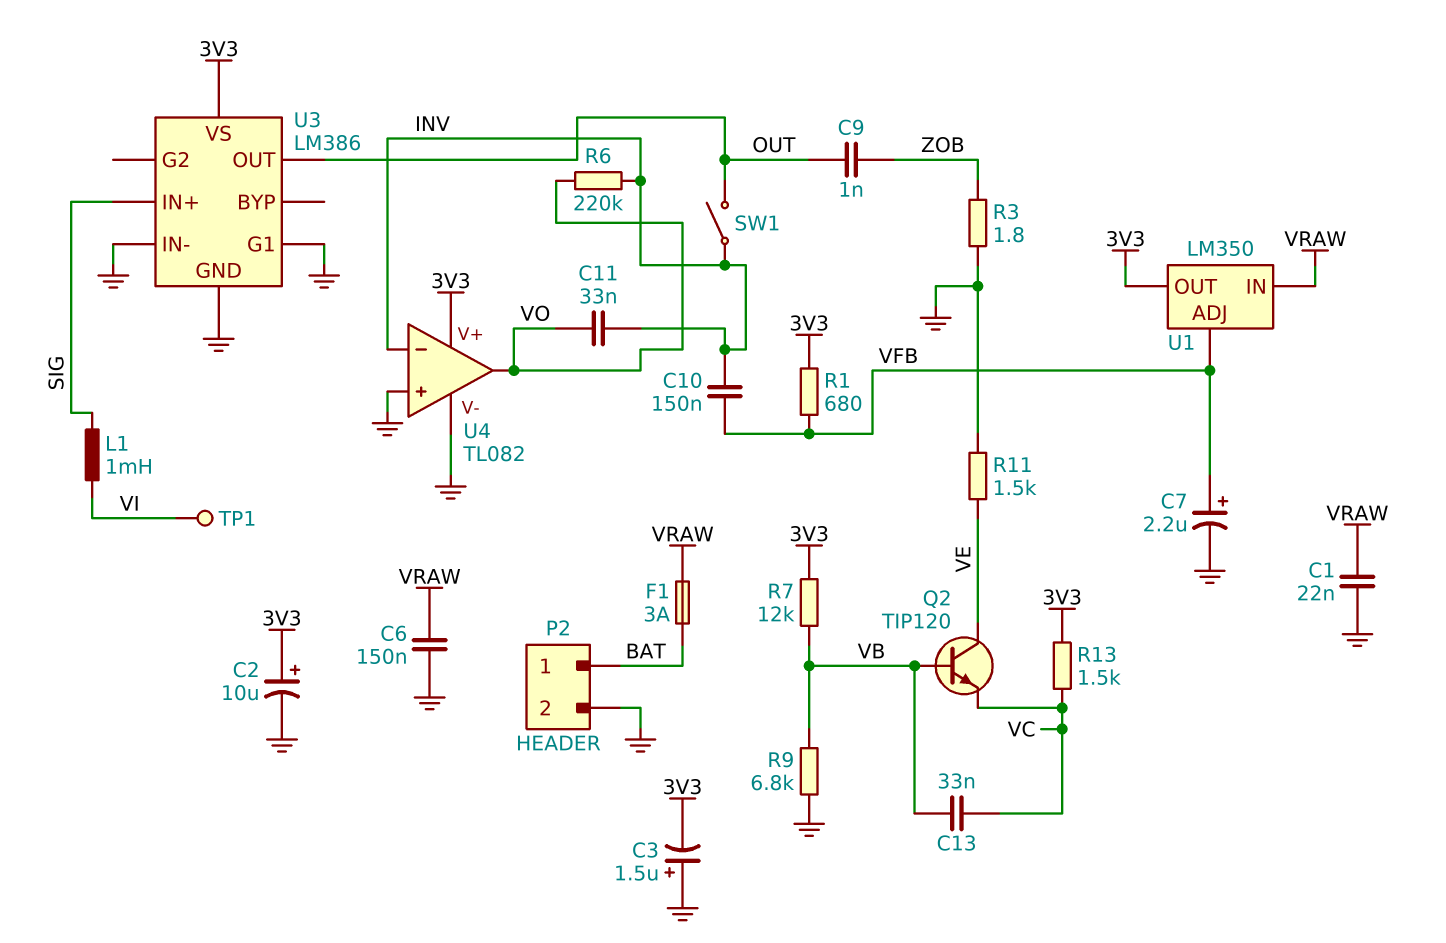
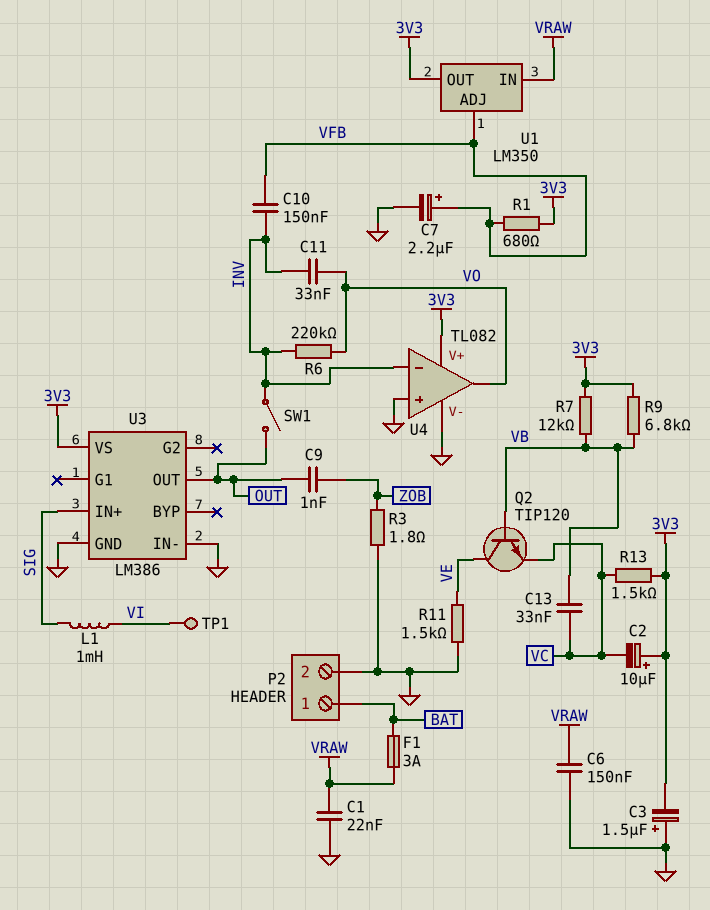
C2: 10uF (plus 3V3, minus GND) -> 10uF (plus 3V3, minus VC)
R9: 6.8k (GND, VB) -> 6.8k (3V3, VB)
U3 pin G1: GND -> none

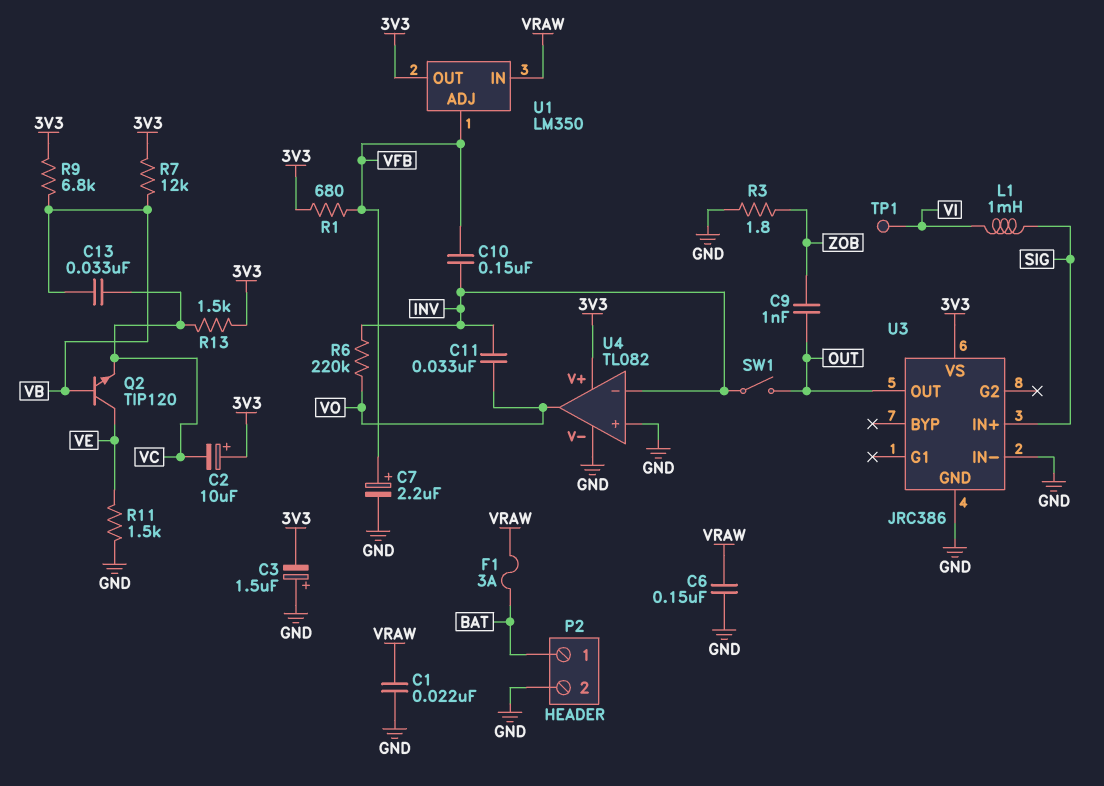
U3: LM386 -> JRC386

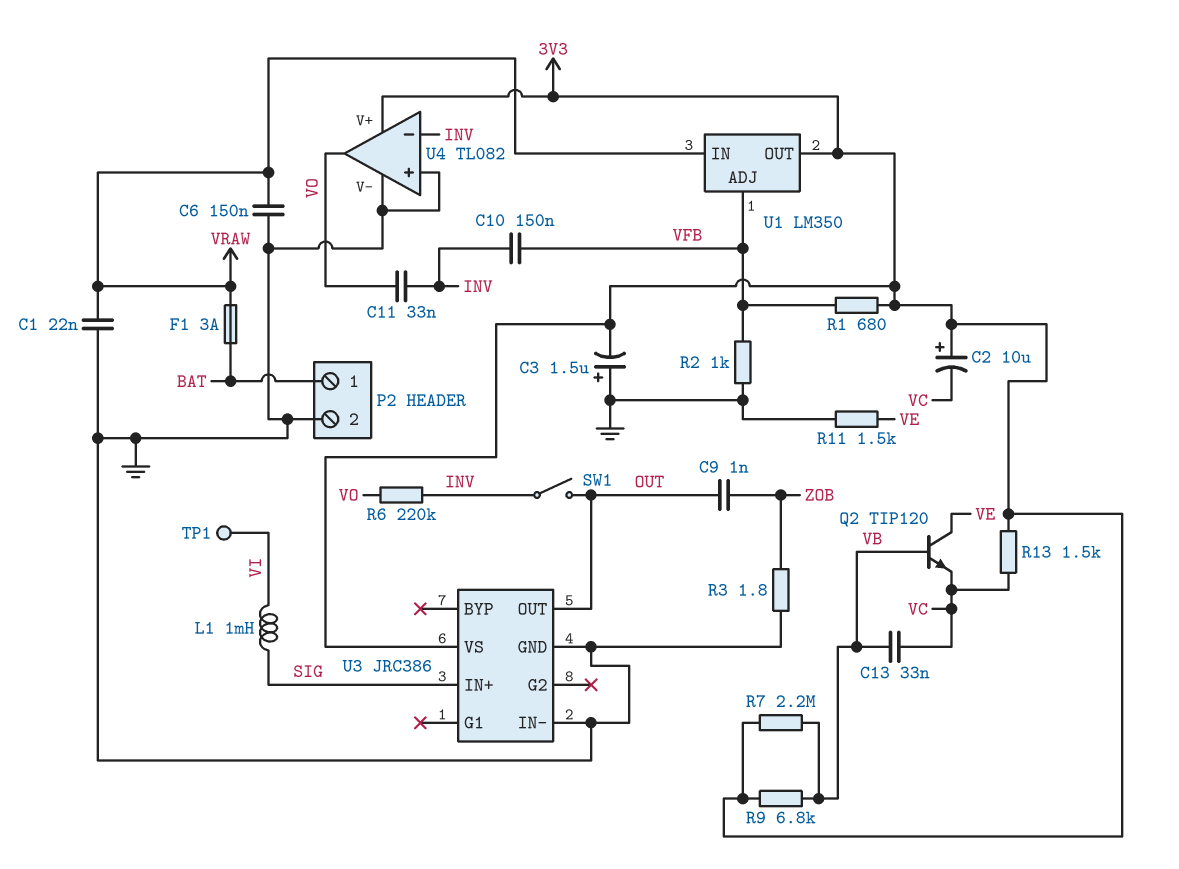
C7: 2.2uF (plus VFB, minus GND) -> none
R2: none -> 1k (GND, VFB)
R7: 12k (3V3, VB) -> 2.2M (3V3, VB)

